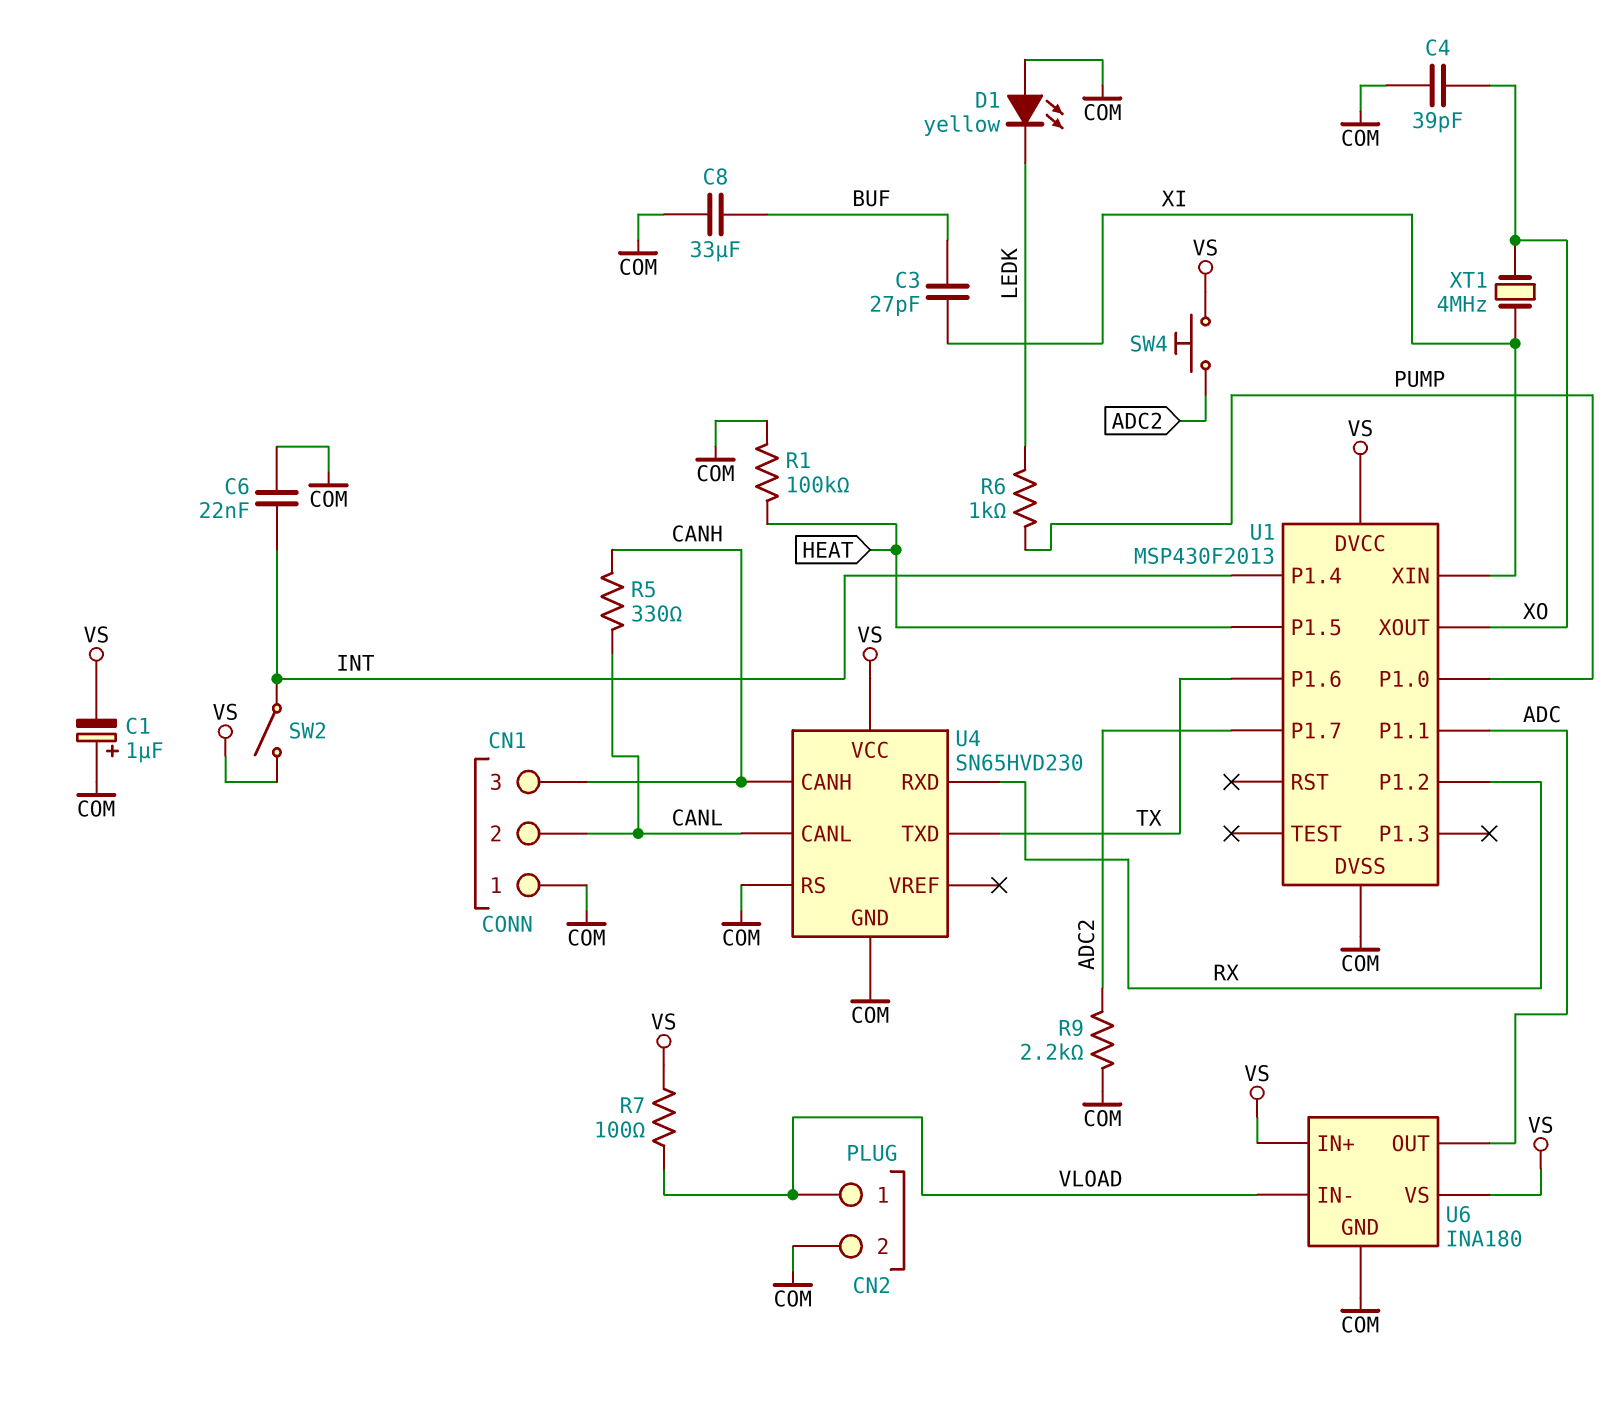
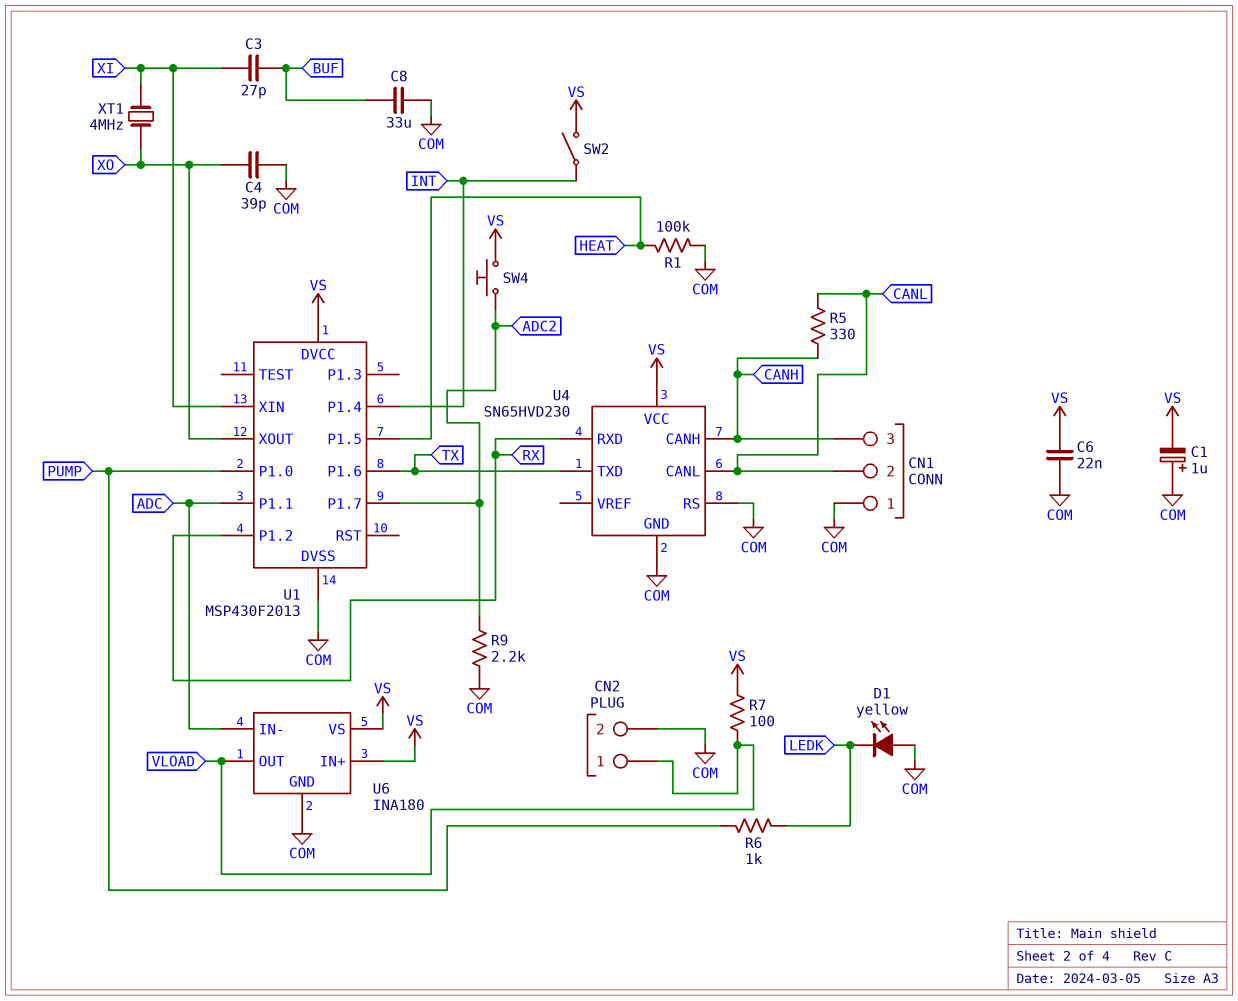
C6: 22nF (COM, INT) -> 22nF (COM, VS)
U6 pin IN-: VLOAD -> ADC
U6 pin OUT: ADC -> VLOAD

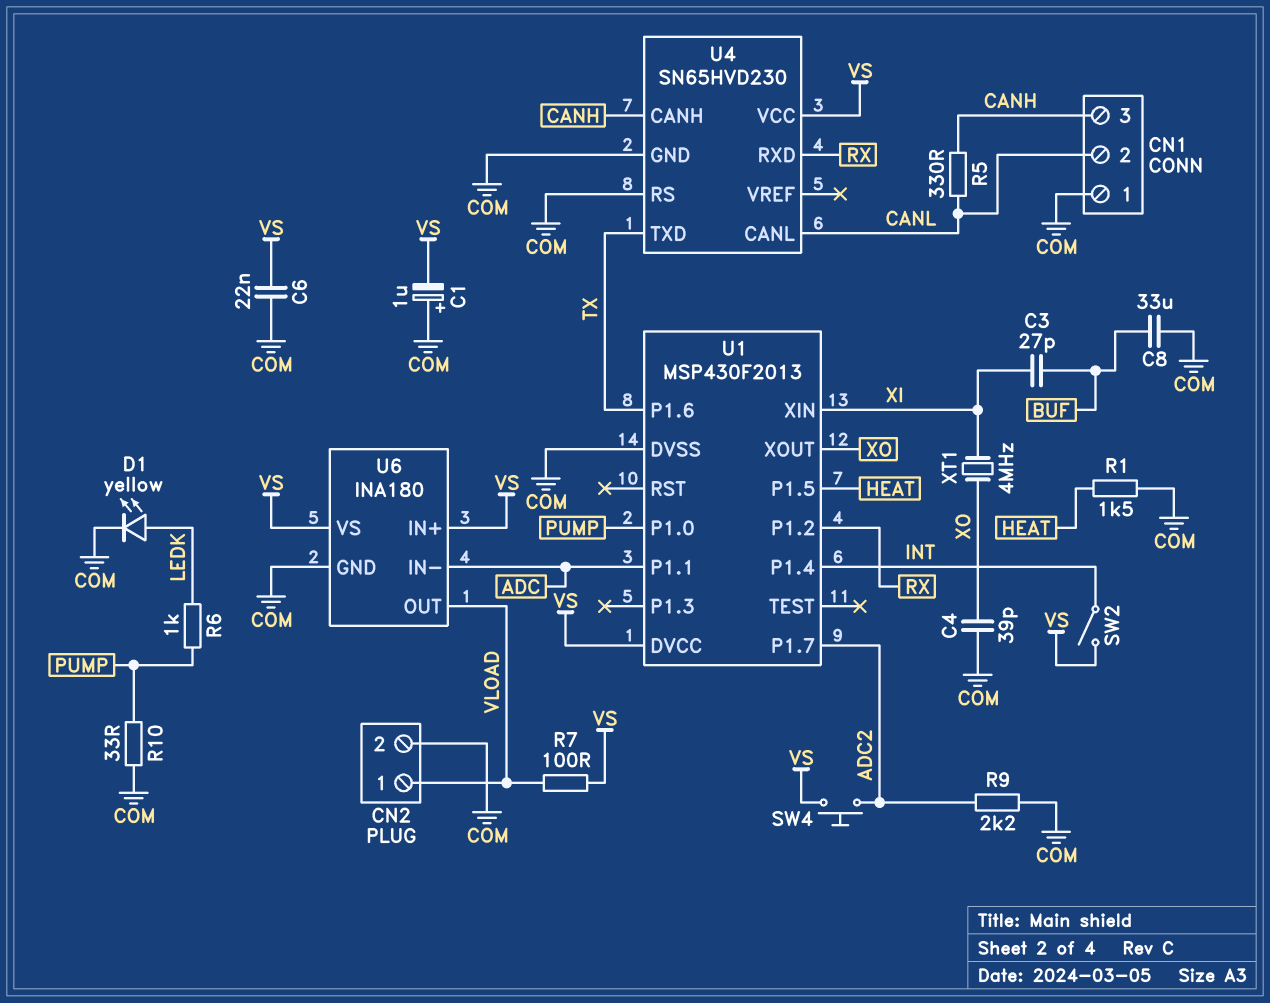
D1: LED yellow (A COM, K LEDK) -> LED yellow (A LEDK, K COM)
R1: 100k (COM, HEAT) -> 1.5k (COM, HEAT)
R10: none -> 33 (COM, PUMP)

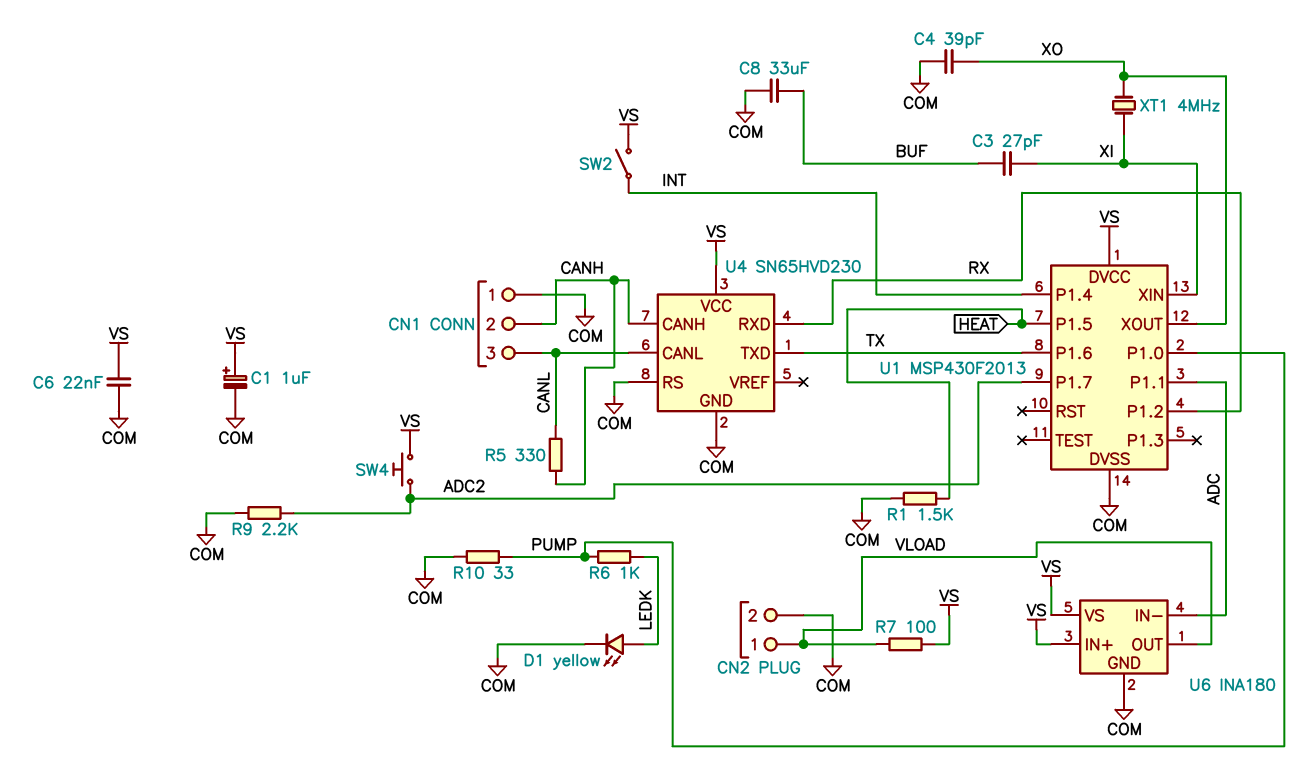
C1: 1uF (plus COM, minus VS) -> 1uF (plus VS, minus COM)
CN1 pin 2: CANL -> CANH
CN1 pin 3: CANH -> CANL

